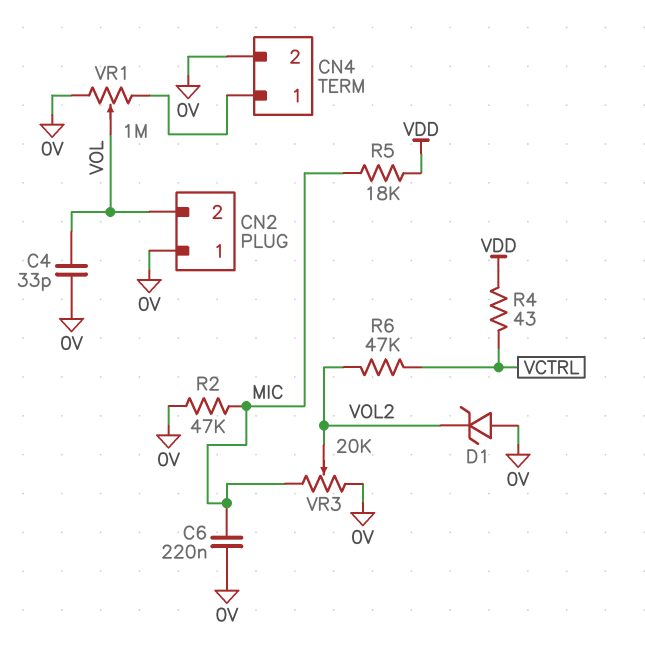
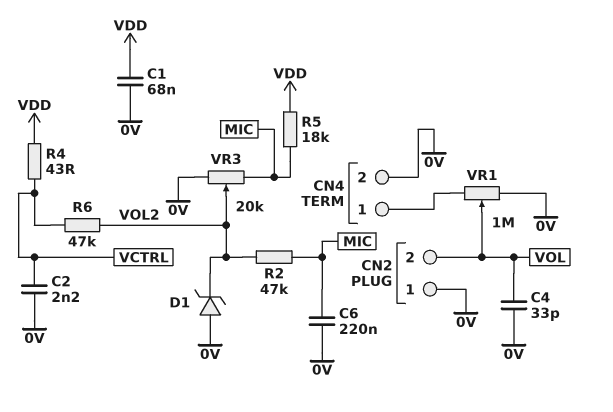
C1: none -> 68nF (0V, VDD)
C2: none -> 2.2nF (0V, VCTRL)
R2: 47k (0V, MIC) -> 47k (MIC, VOL2)

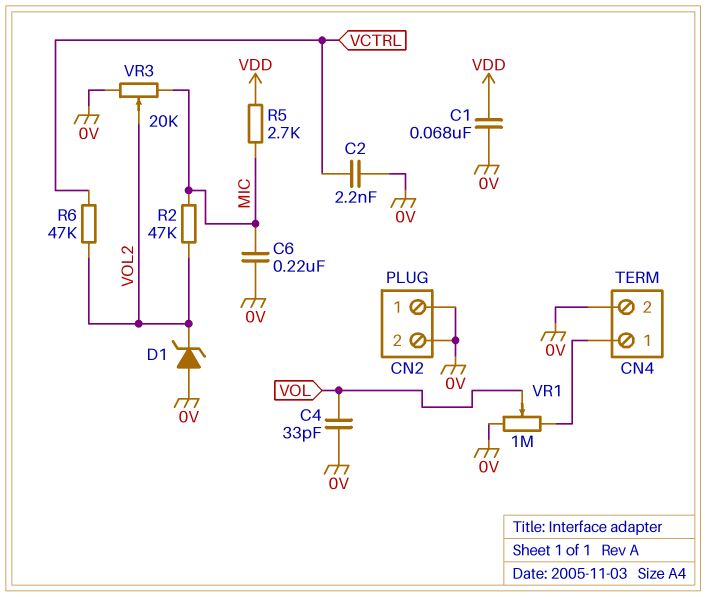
CN2 pin 2: VOL -> 0V
R4: 43 (VCTRL, VDD) -> none
R5: 18k (MIC, VDD) -> 2.7k (MIC, VDD)

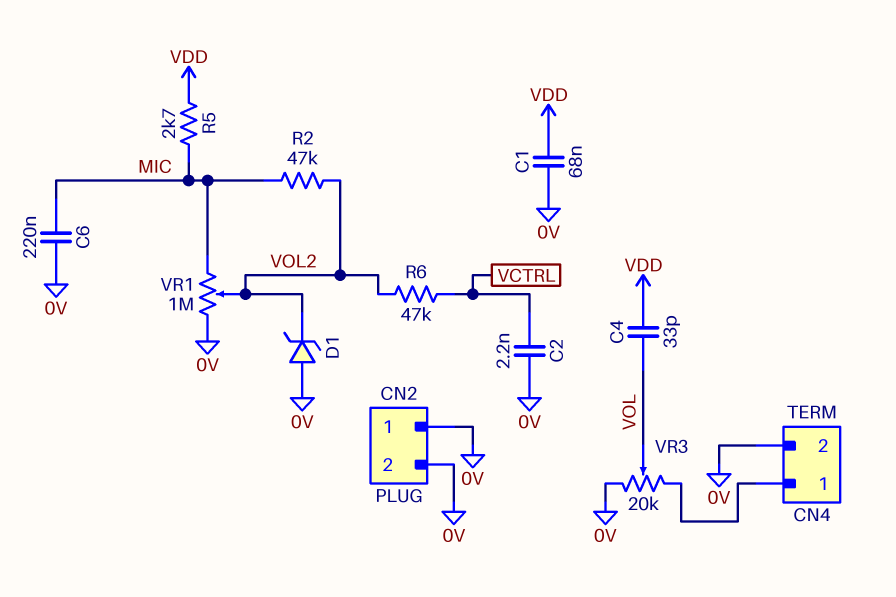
C4: 33pF (0V, VOL) -> 33pF (VDD, VOL)
VR1: 1M (0V, CN4/1, wiper VOL) -> 1M (0V, MIC, wiper VOL2)
VR3: 20k (0V, MIC, wiper VOL2) -> 20k (0V, CN4/1, wiper VOL)

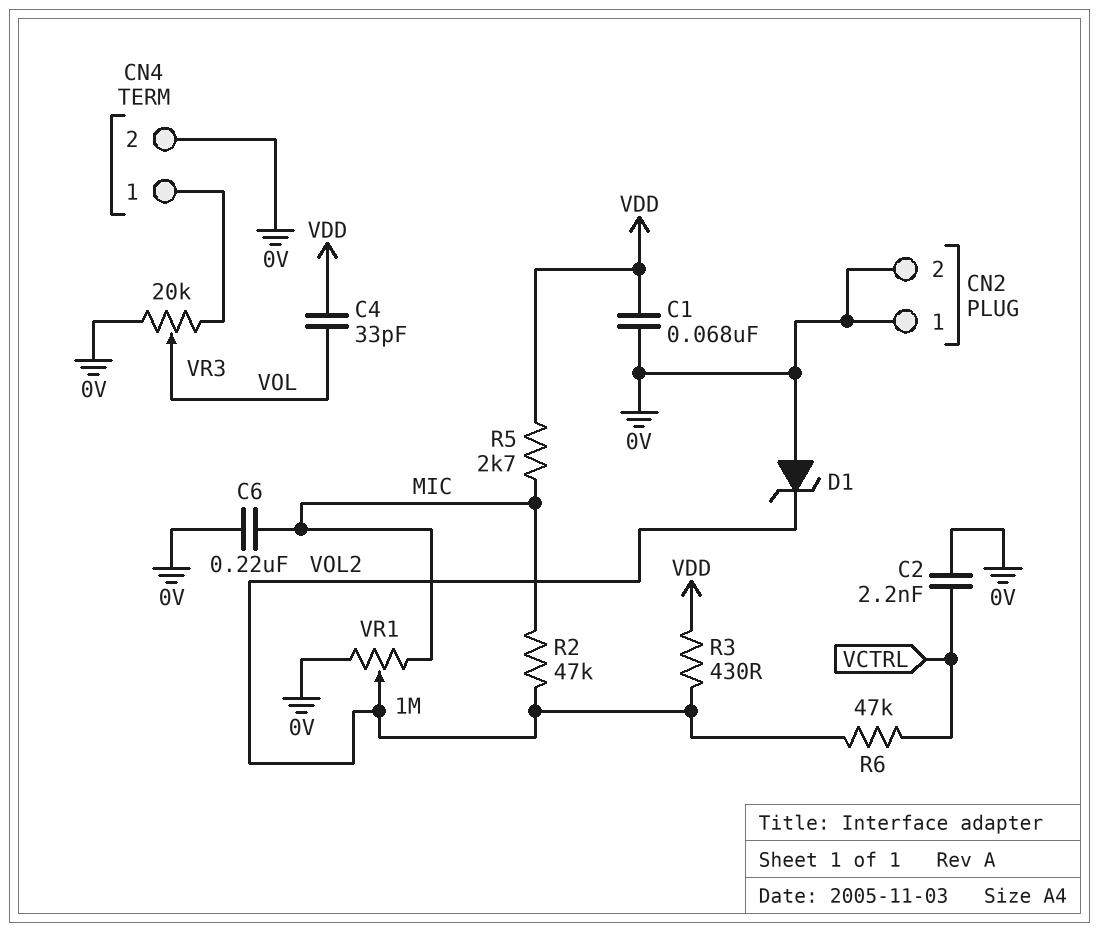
R3: none -> 430 (VDD, VOL2)

